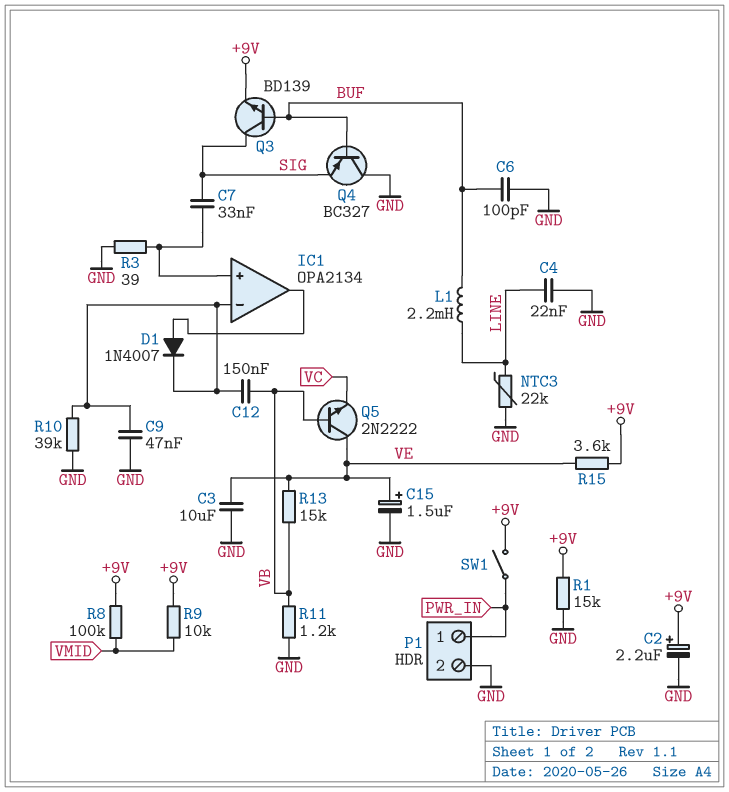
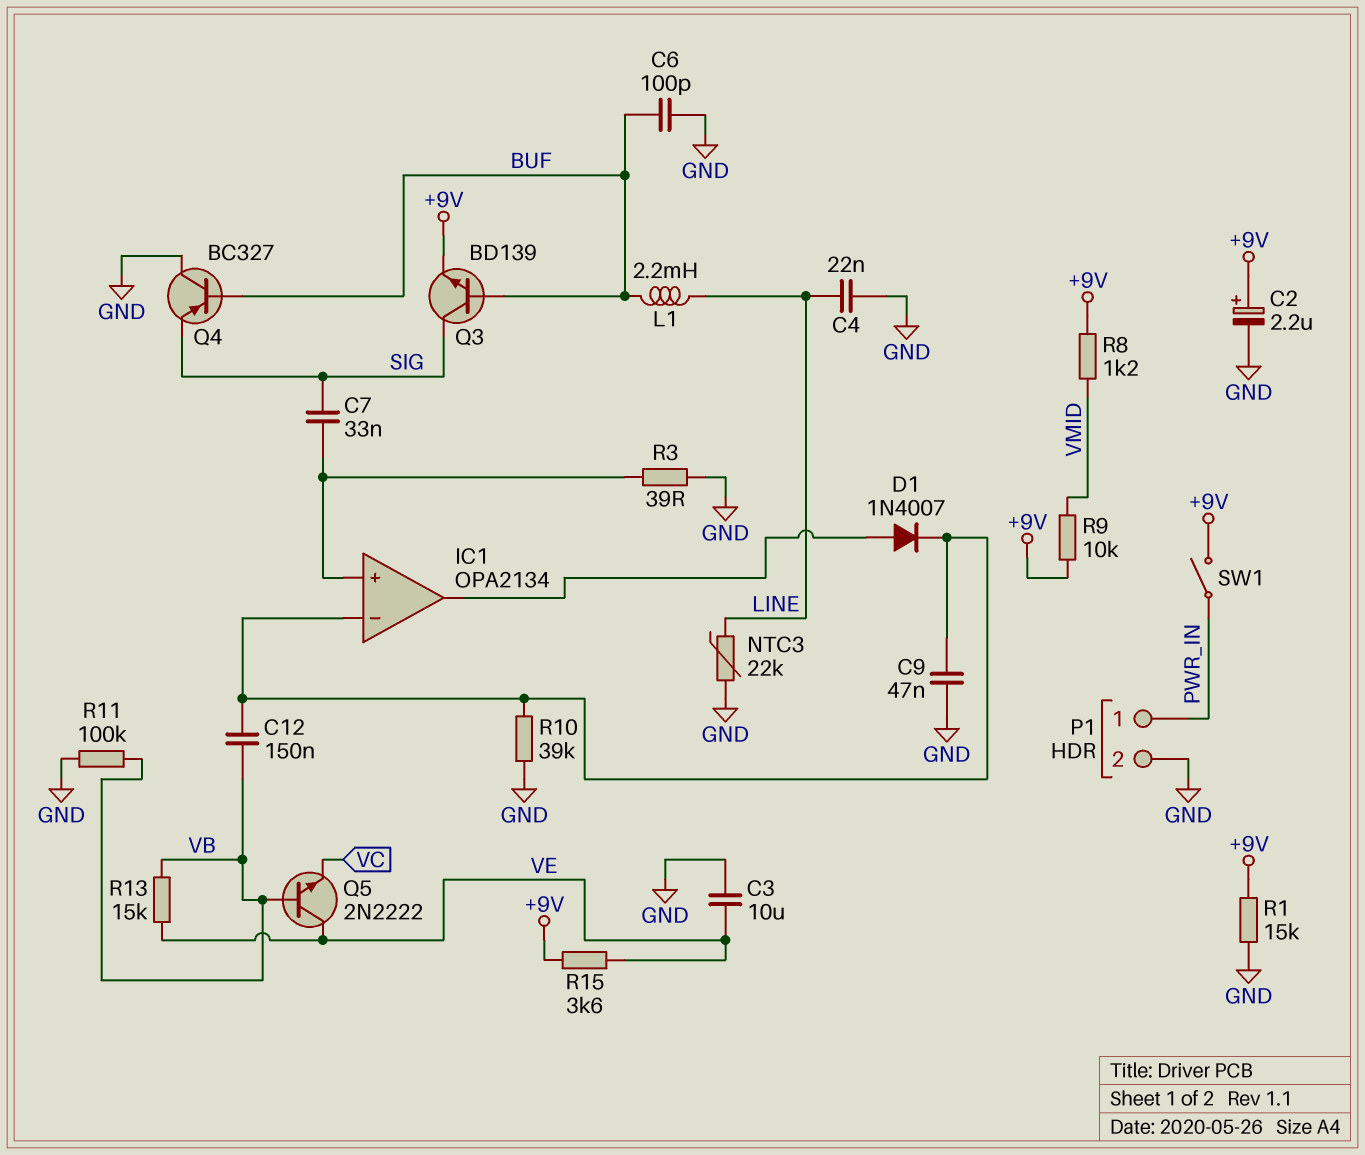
C15: 1.5uF (plus VE, minus GND) -> none
R8: 100k (+9V, VMID) -> 1.2k (+9V, VMID)
R11: 1.2k (GND, VB) -> 100k (GND, VB)

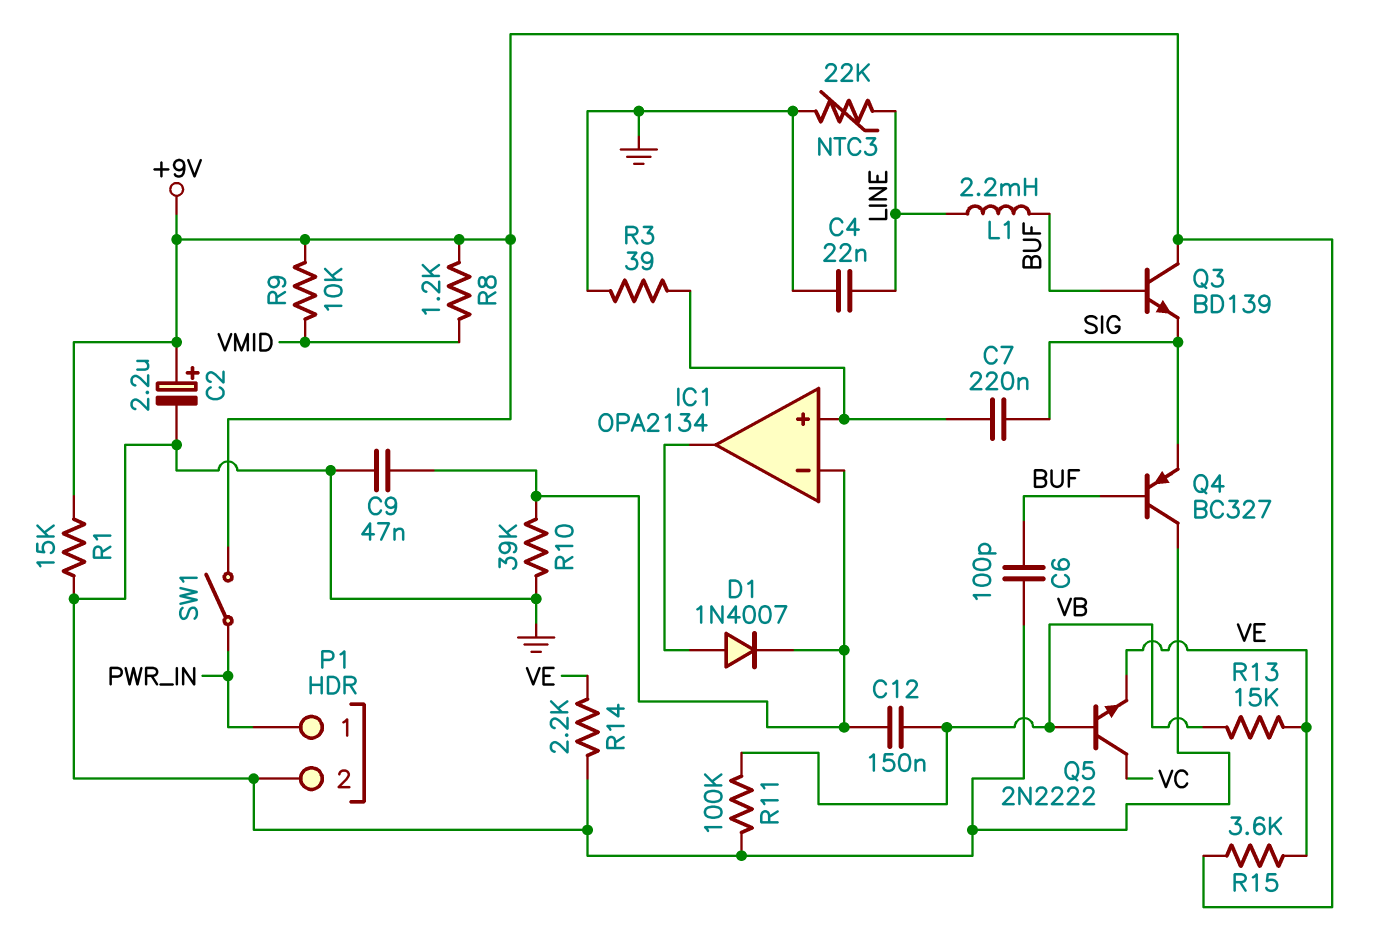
C3: 10uF (GND, VE) -> none
C7: 33nF (IC1/in+, SIG) -> 220nF (IC1/in+, SIG)
Q3: NPN BD139 (B BUF, C SIG, E +9V) -> NPN BD139 (B BUF, C +9V, E SIG)
Q5: NPN 2N2222 (B VB, C VE, E VC) -> NPN 2N2222 (B VB, C VC, E VE)
R14: none -> 2.2k (GND, VE)

